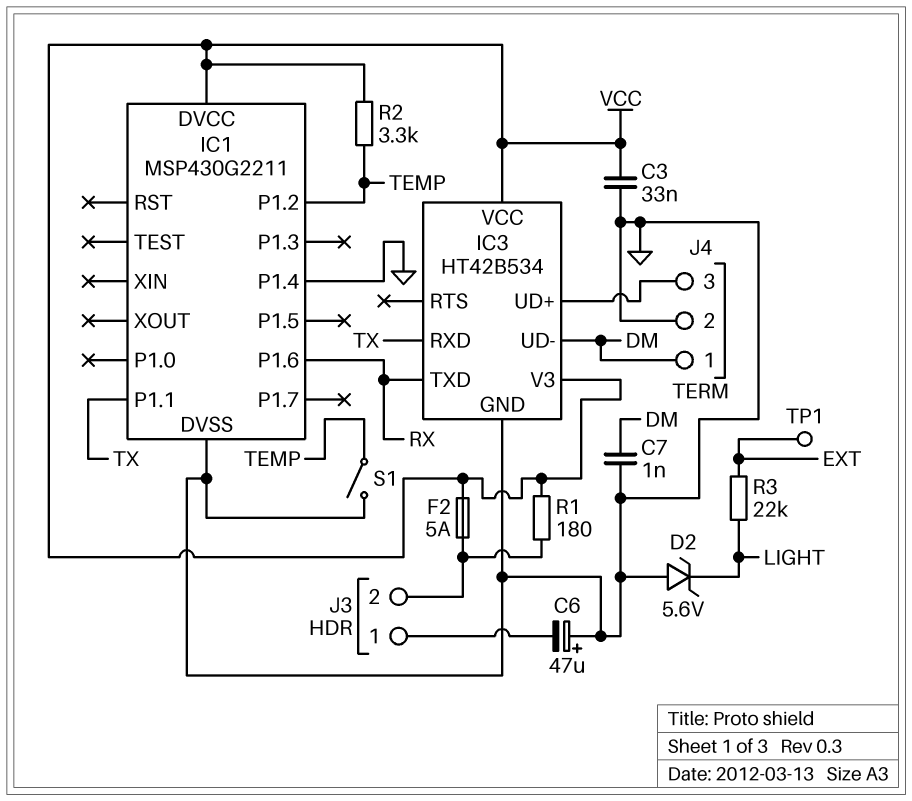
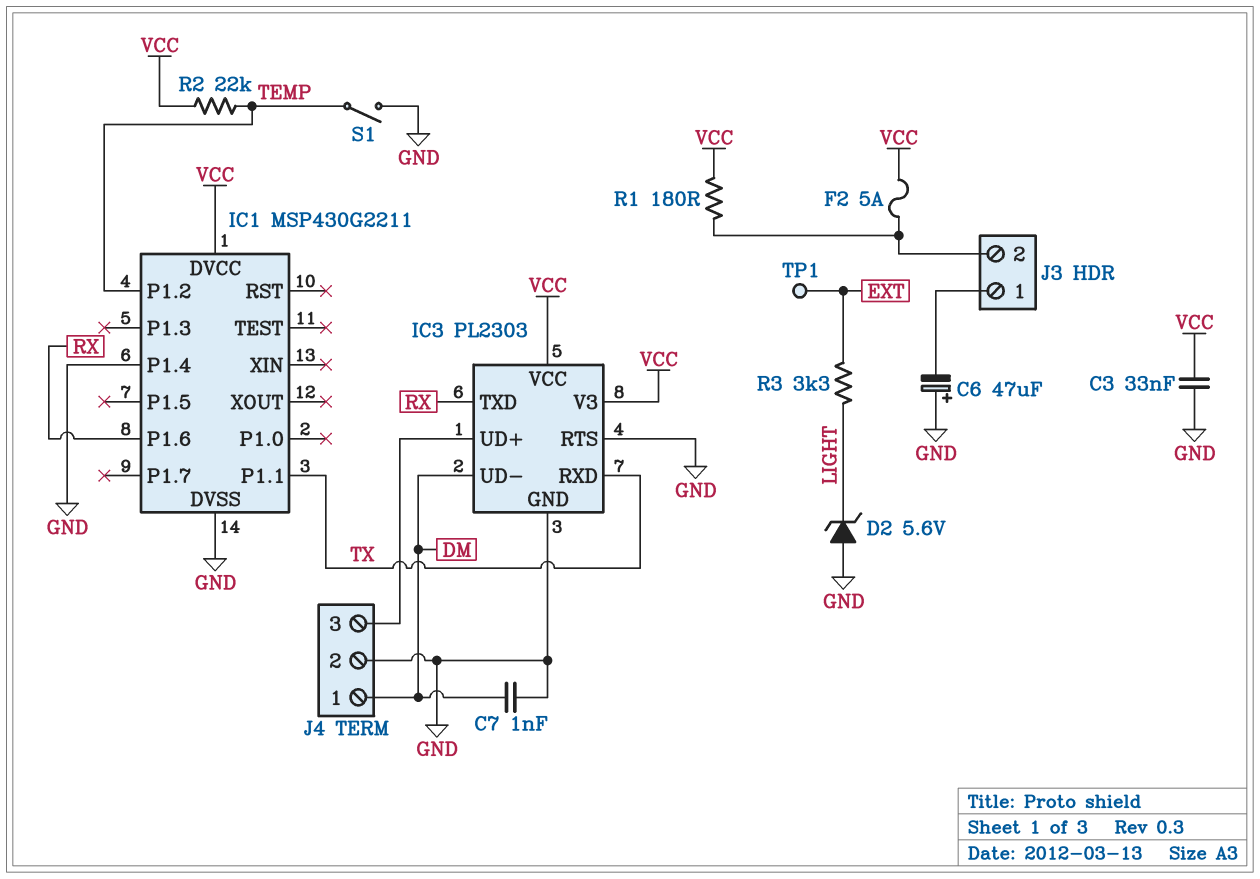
IC3: HT42B534 -> PL2303
IC3 pin RTS: none -> GND
R2: 3.3k (TEMP, VCC) -> 22k (TEMP, VCC)
R3: 22k (EXT, LIGHT) -> 3.3k (EXT, LIGHT)

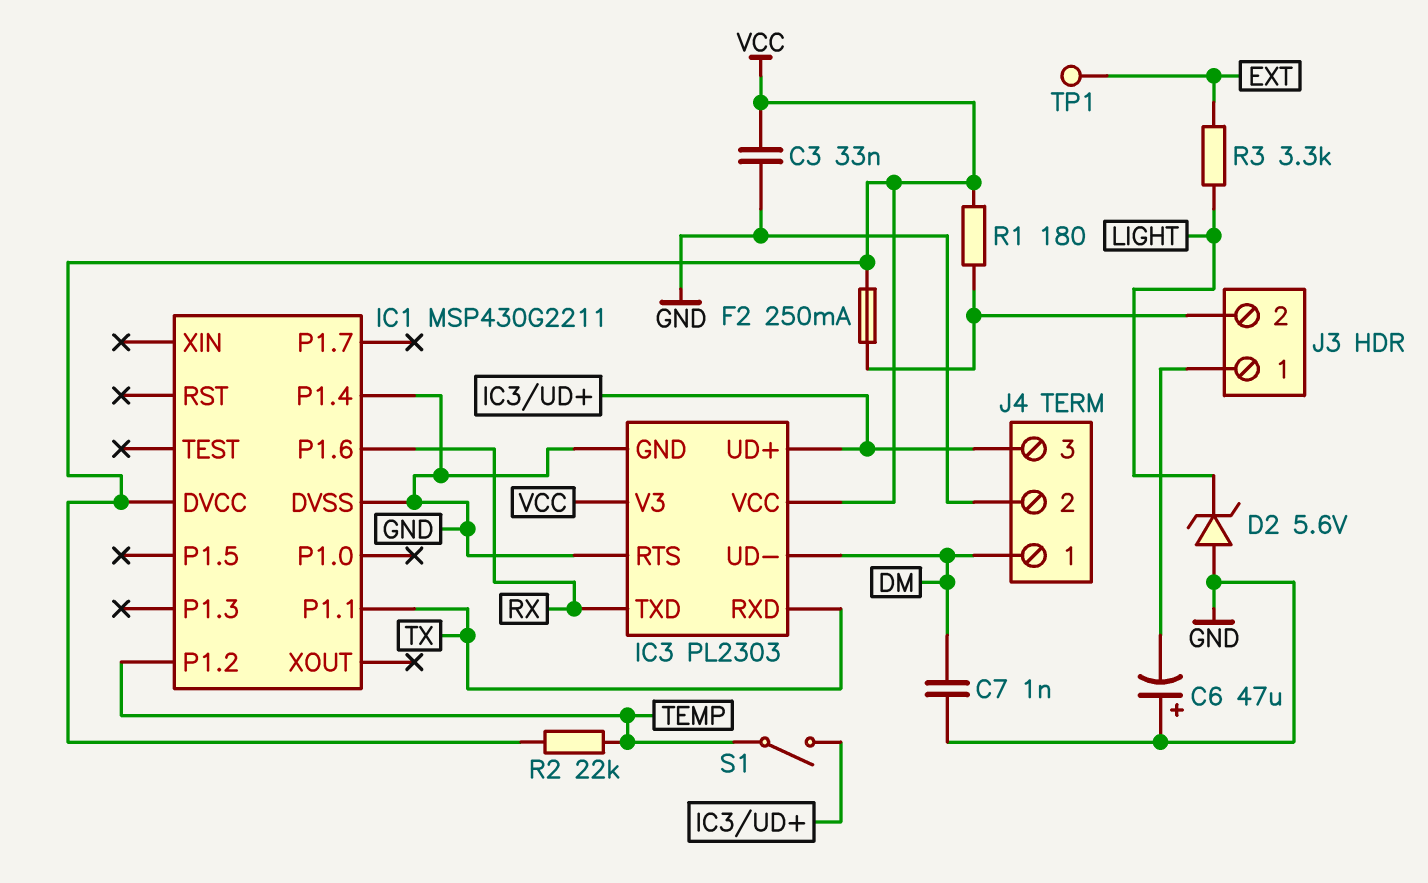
F2: 5A (J3/2, VCC) -> 250mA (J3/2, VCC)
S1: switch (GND, TEMP) -> switch (IC3/UD+, TEMP)

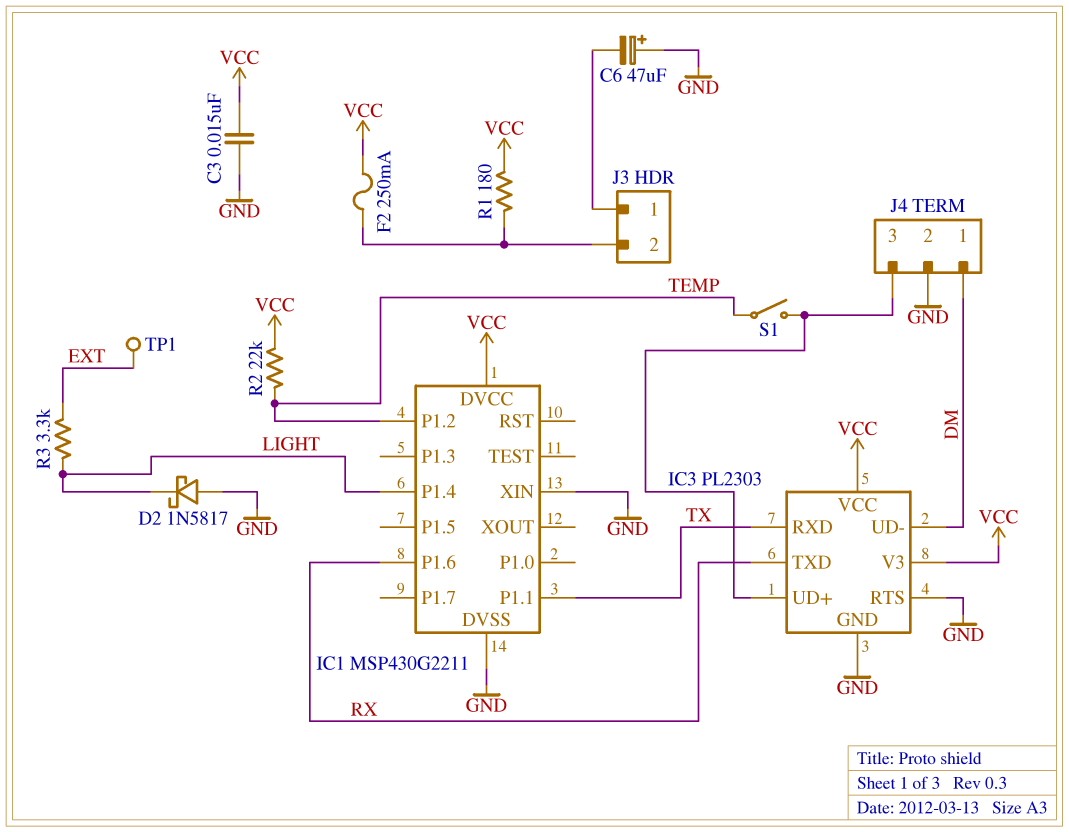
C3: 33nF (GND, VCC) -> 15nF (GND, VCC)
C7: 1nF (DM, GND) -> none
D2: zener 5.6V (A GND, K LIGHT) -> schottky 1N5817 (A GND, K LIGHT)
IC1 pin P1.4: GND -> LIGHT
IC1 pin XIN: none -> GND

